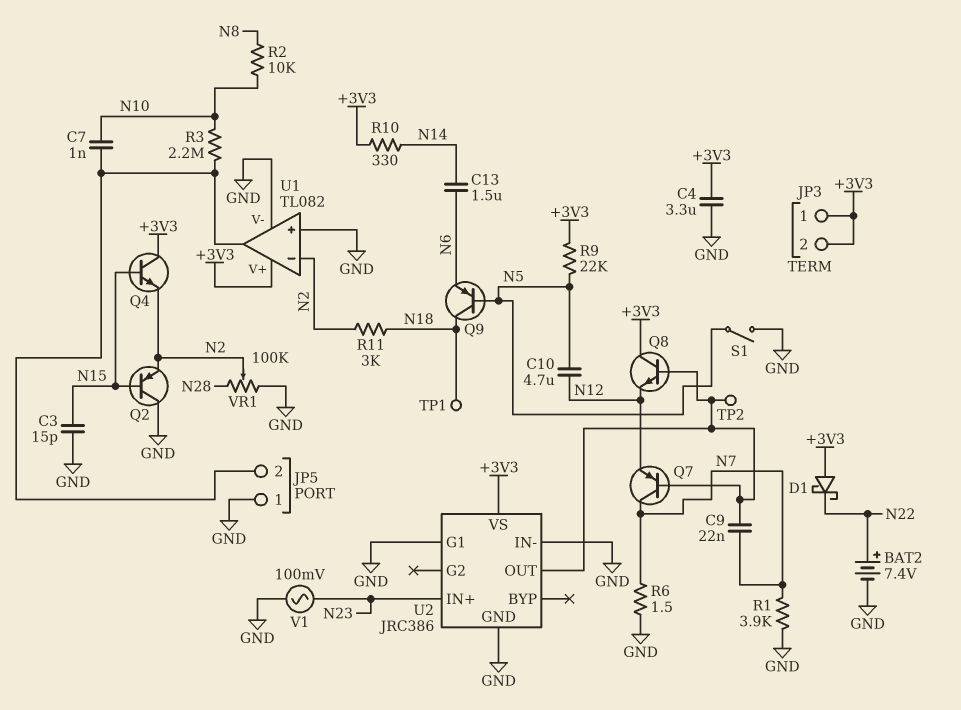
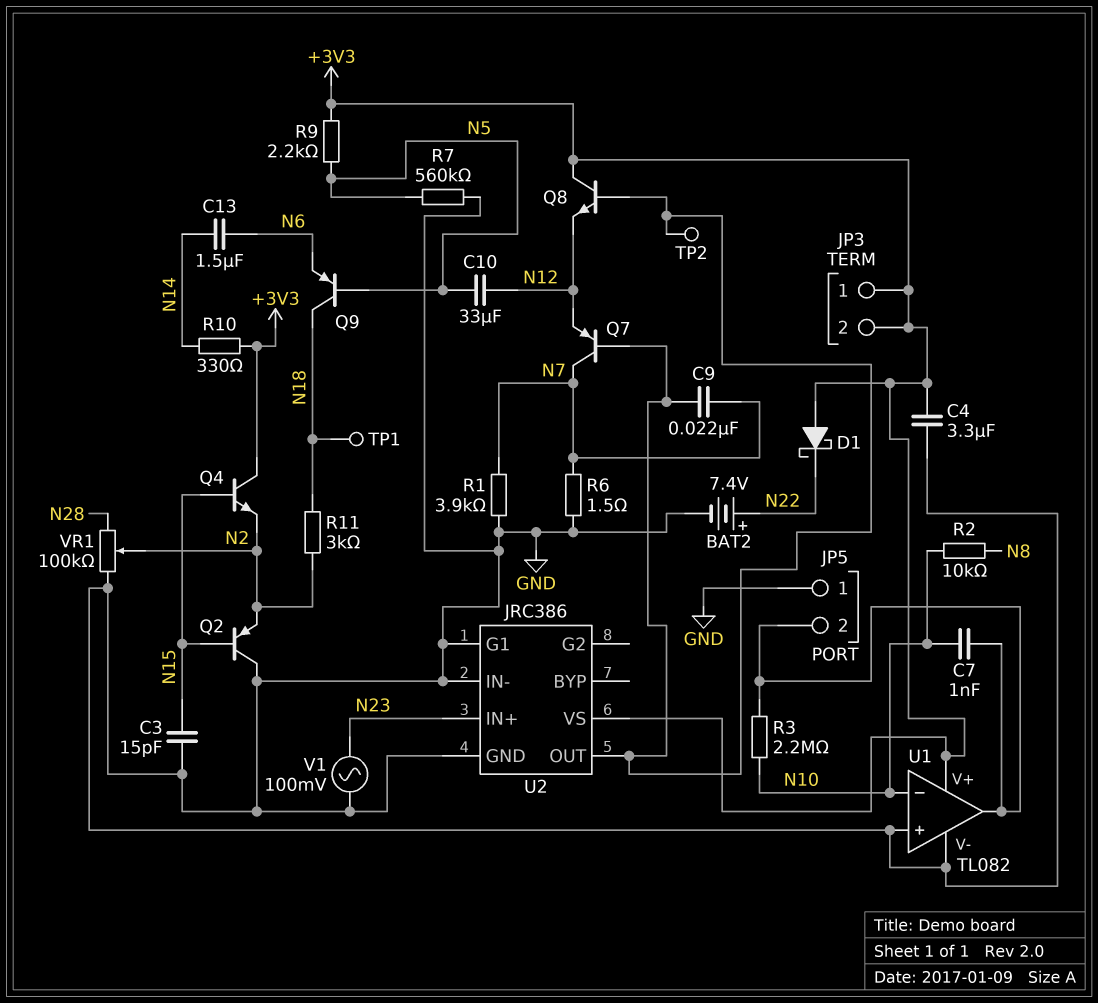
C10: 4.7uF (N5, N12) -> 33uF (N5, N12)
R7: none -> 560k (GND, N5)
R9: 22k (+3V3, N5) -> 2.2k (+3V3, N5)
S1: switch (GND, N5) -> none
U1 pin in-: N2 -> N10

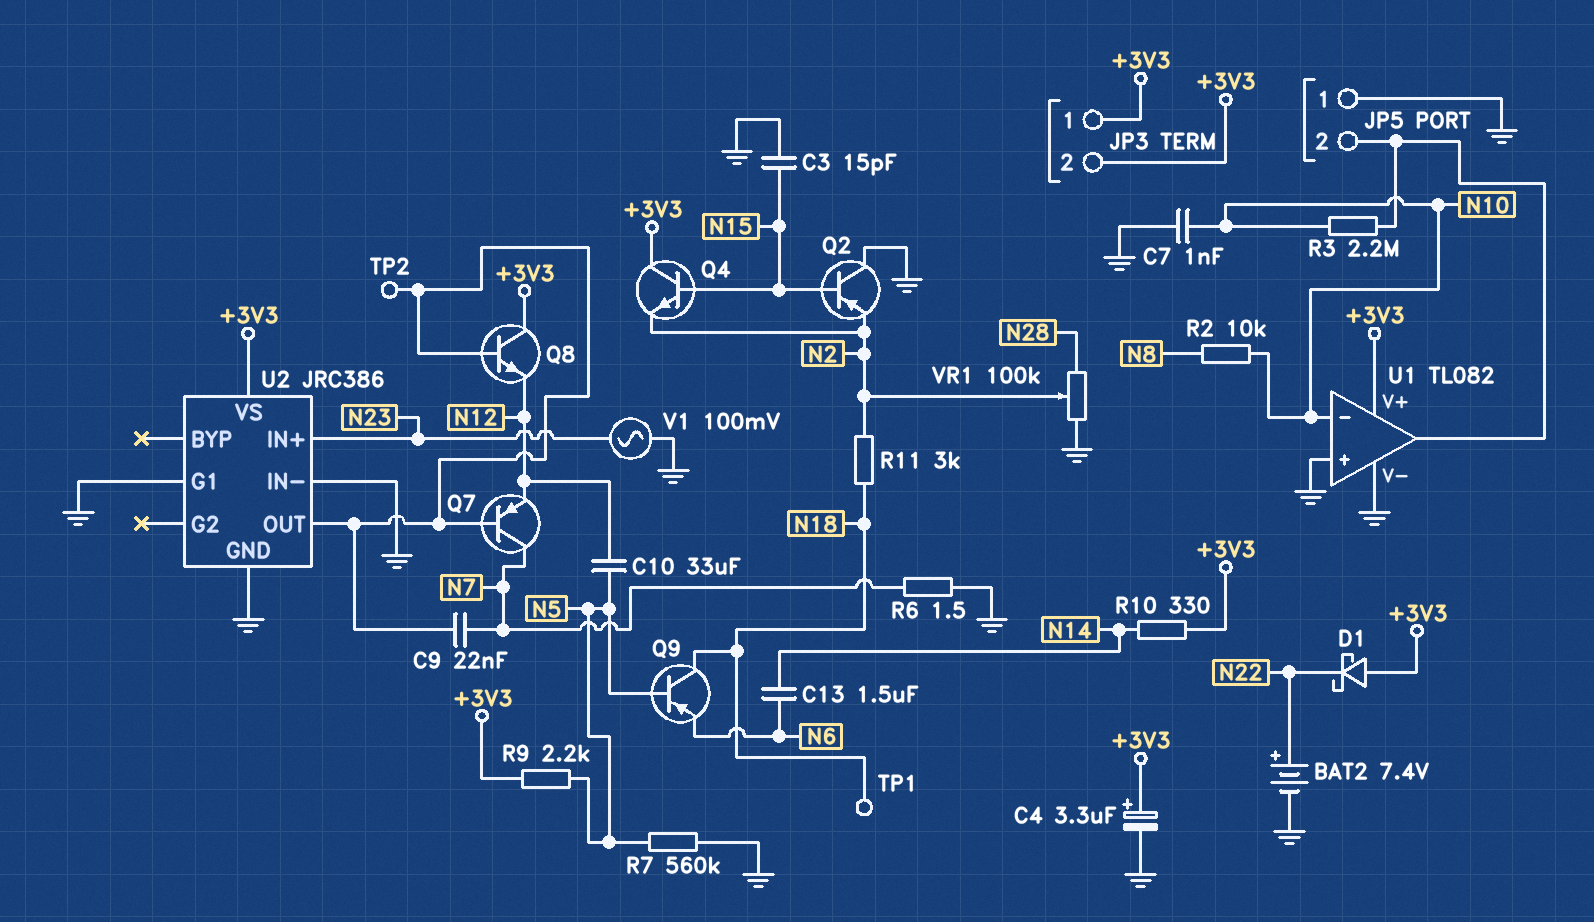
C4: 3.3uF (+3V3, GND) -> 3.3uF (plus +3V3, minus GND)
C7: 1nF (JP5/2, N10) -> 1nF (GND, N10)
R1: 3.9k (GND, N7) -> none

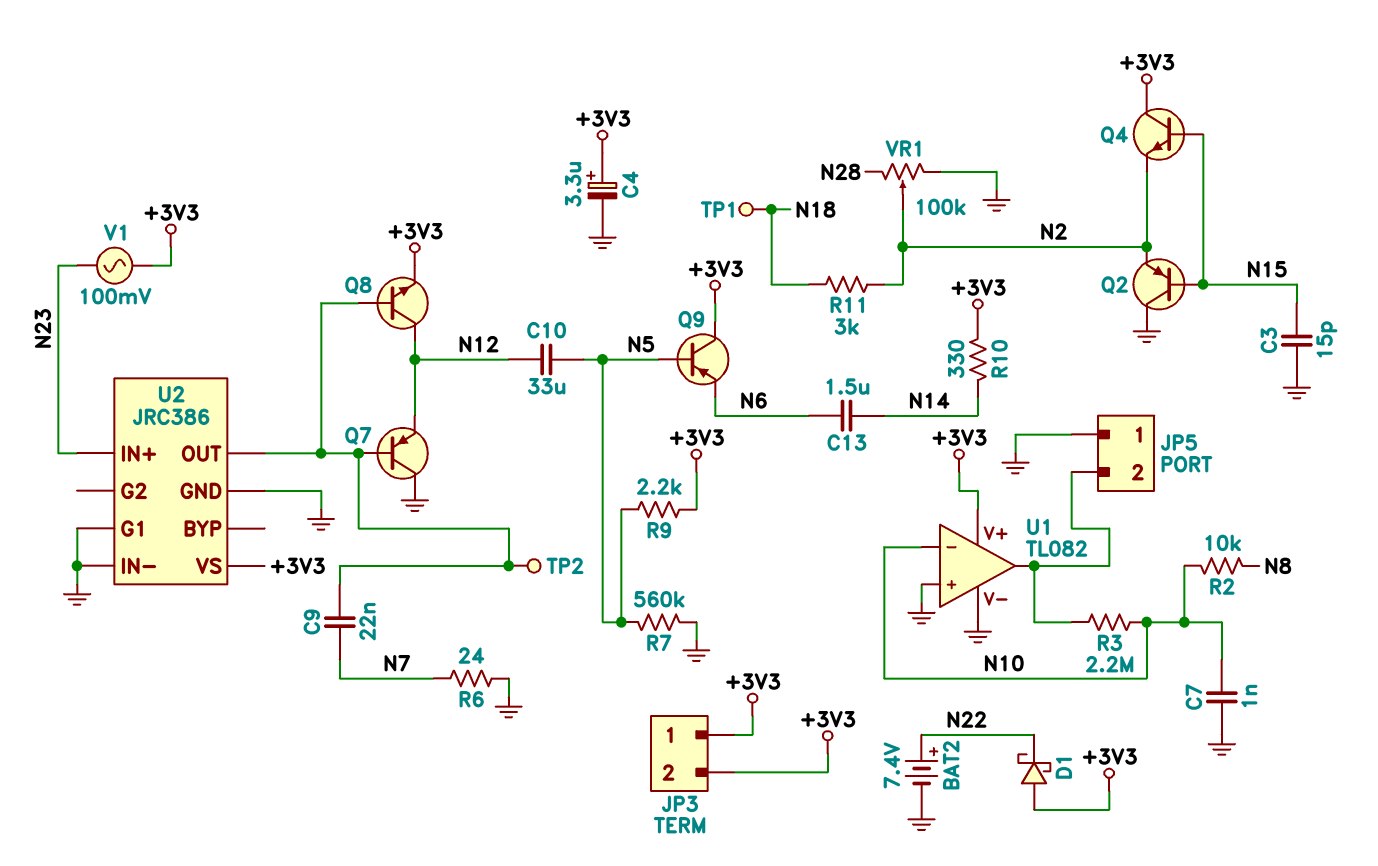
Q7: PNP (B U2/OUT, C N7, E N12) -> PNP (B U2/OUT, C GND, E N12)
Q8: NPN (B U2/OUT, C +3V3, E N12) -> NPN (B U2/OUT, C N12, E +3V3)
Q9: PNP (B N5, C N18, E N6) -> PNP (B N5, C +3V3, E N6)
R6: 1.5 (GND, N7) -> 24 (GND, N7)
V1: AC 100mV (GND, N23) -> AC 100mV (+3V3, N23)

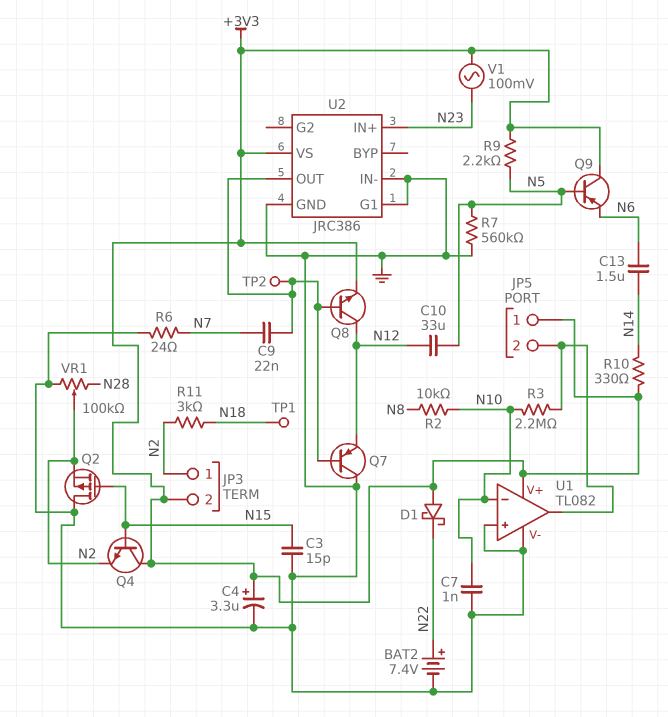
JP3 pin 1: +3V3 -> N2
JP5 pin 1: GND -> +3V3
Q2: PNP (B N15, C GND, E N2) -> PMOS (G N15, D GND, S N2)

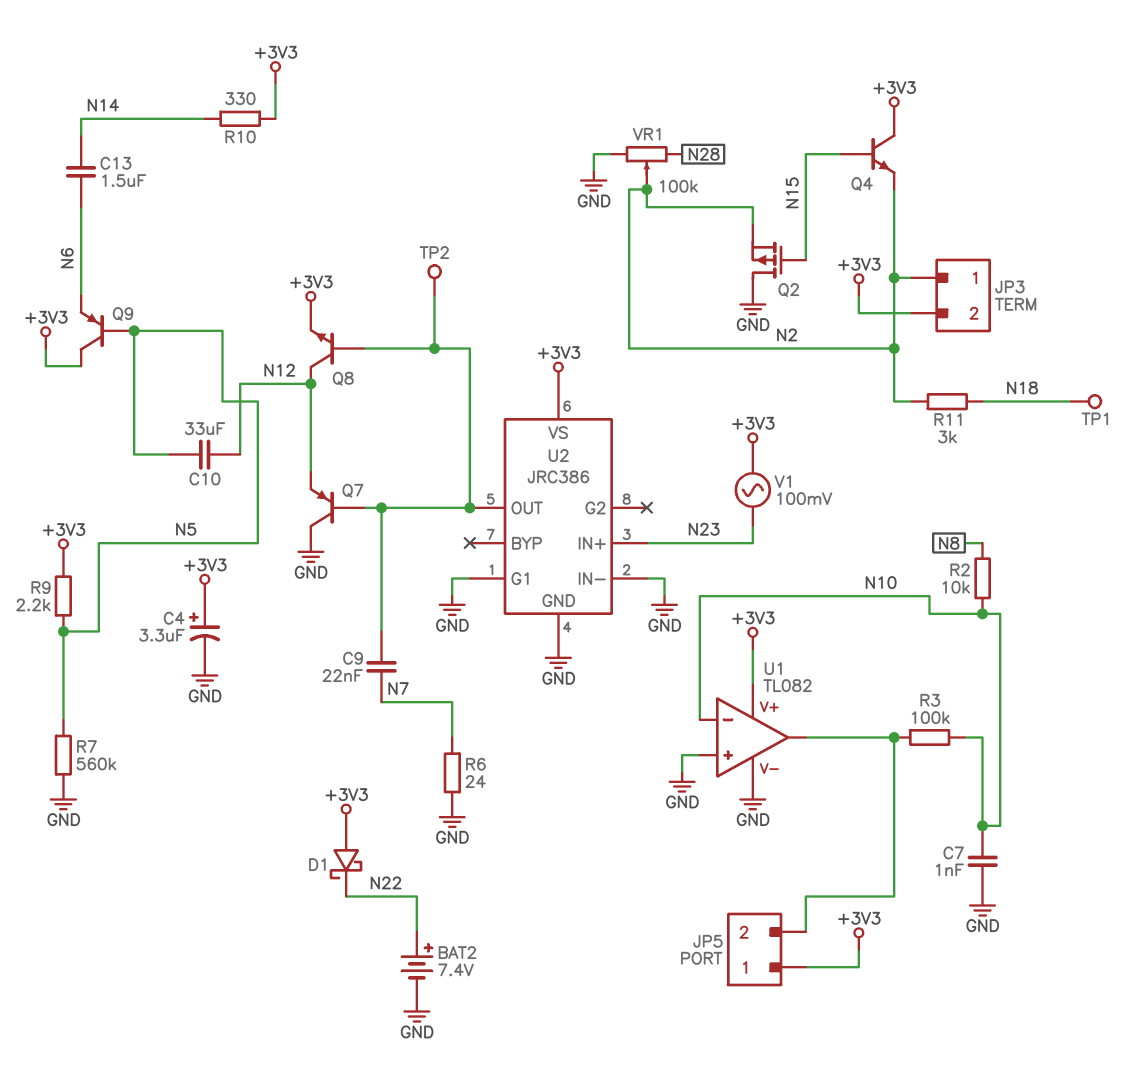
C3: 15pF (GND, N15) -> none
R3: 2.2M (JP5/2, N10) -> 100k (JP5/2, N10)

